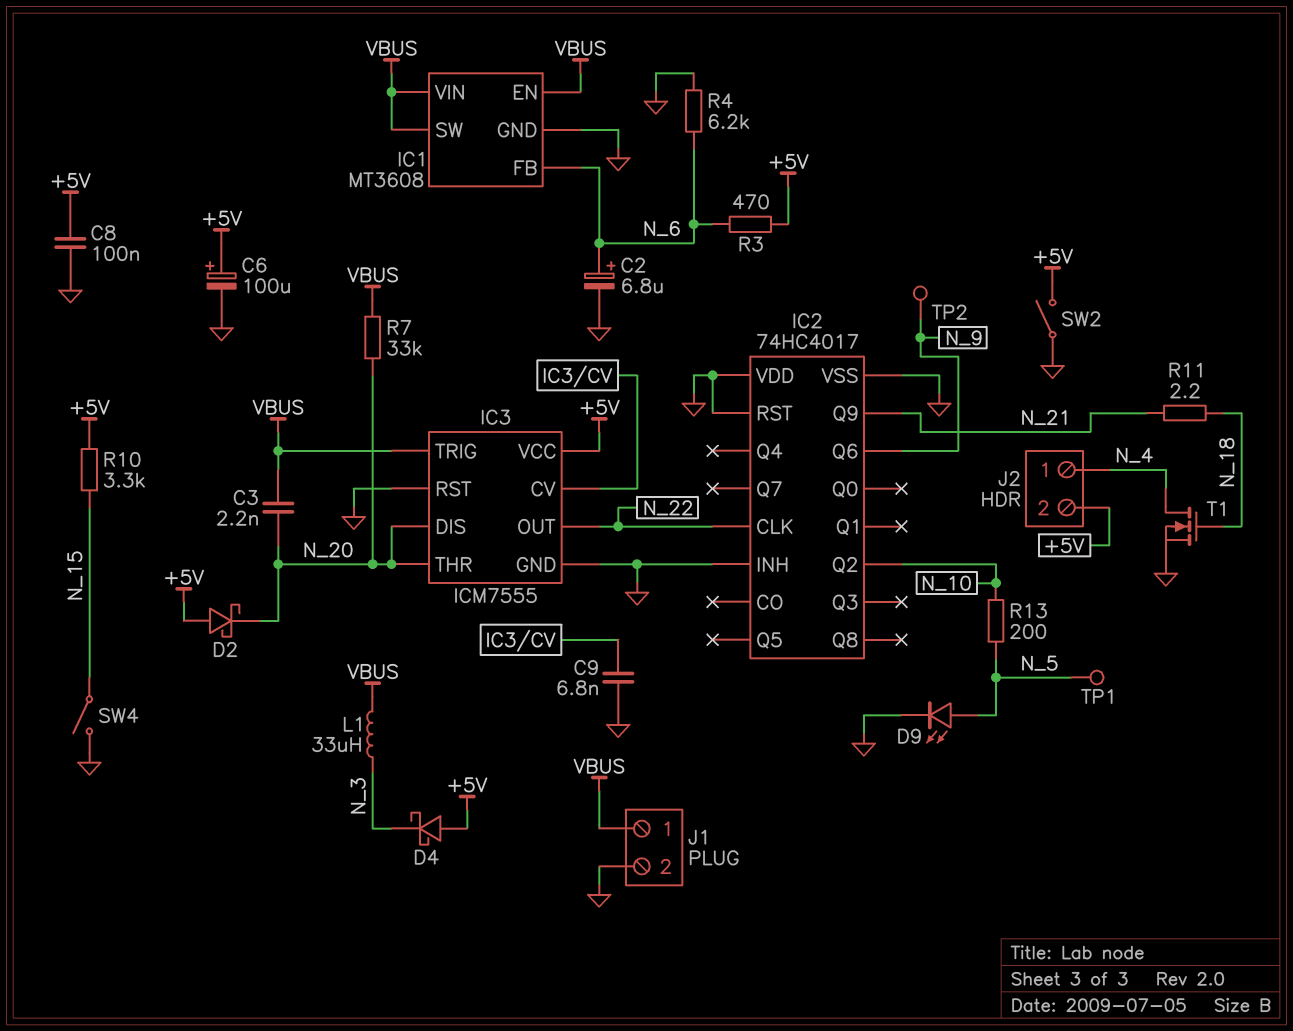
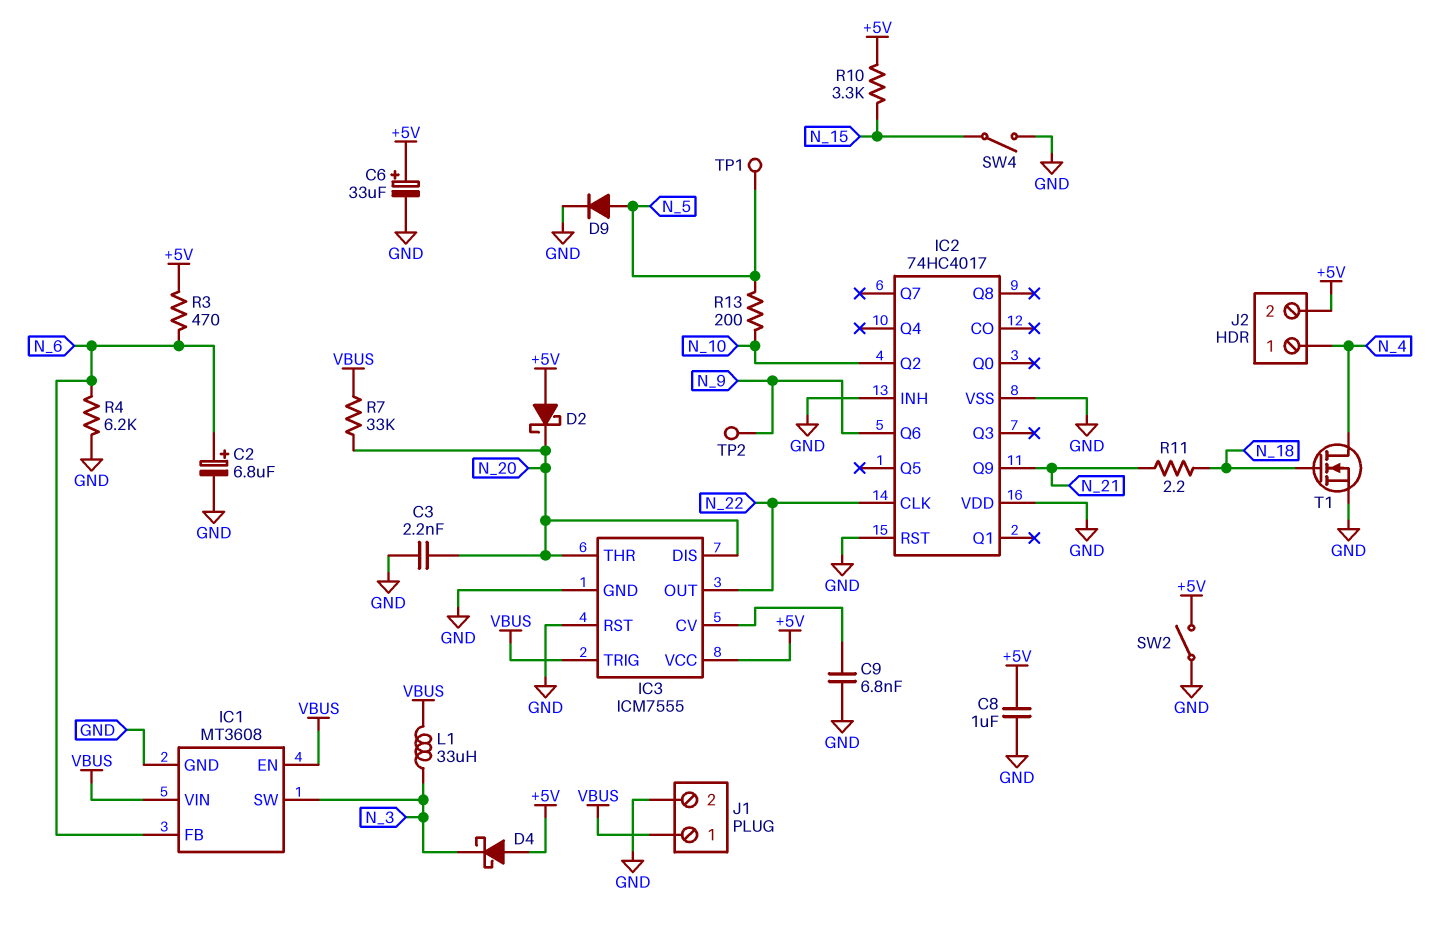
C3: 2.2nF (N_20, VBUS) -> 2.2nF (GND, N_20)
C6: 100uF (plus +5V, minus GND) -> 33uF (plus +5V, minus GND)
C8: 100nF (+5V, GND) -> 1uF (+5V, GND)
D9: LED (A N_5, K GND) -> diode (A N_5, K GND)
IC1 pin SW: VBUS -> N_3

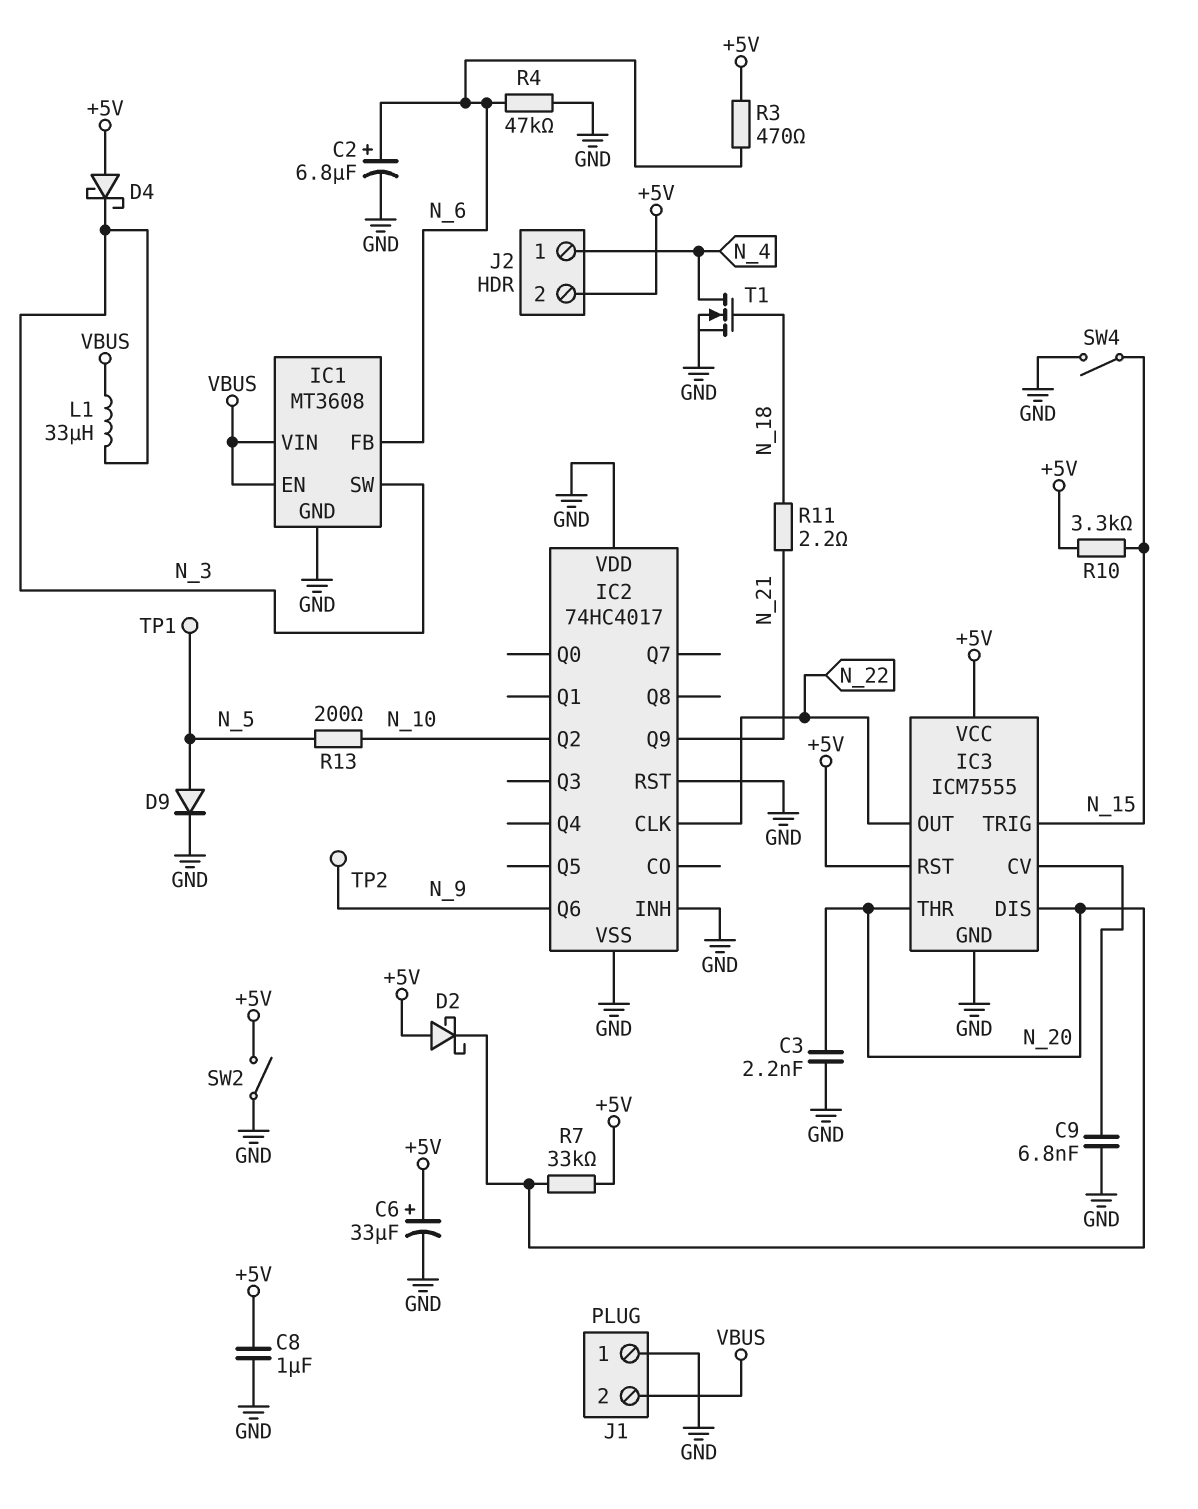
IC3 pin RST: GND -> +5V
IC3 pin TRIG: VBUS -> N_15
J1 pin 1: VBUS -> GND
J1 pin 2: GND -> VBUS
R4: 6.2k (GND, N_6) -> 47k (GND, N_6)
R7: 33k (N_20, VBUS) -> 33k (+5V, N_20)

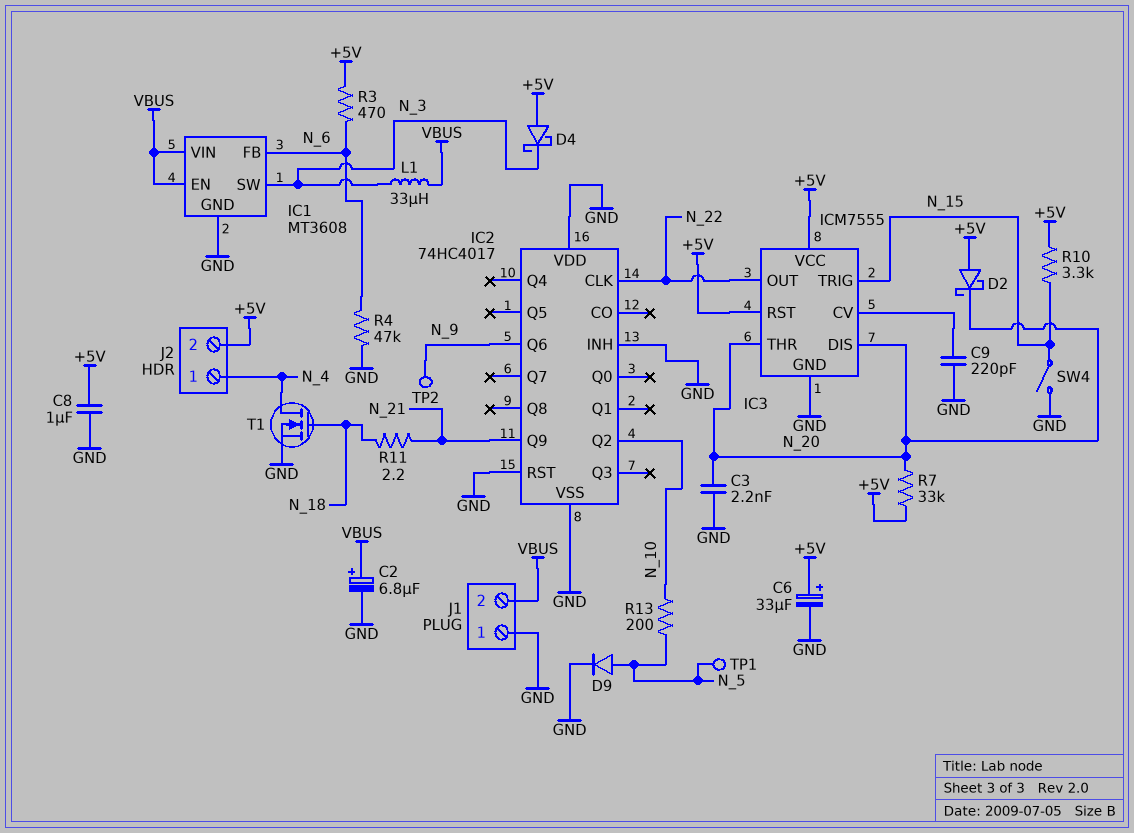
C2: 6.8uF (plus N_6, minus GND) -> 6.8uF (plus VBUS, minus GND)
C9: 6.8nF (GND, IC3/CV) -> 220pF (GND, IC3/CV)
SW2: switch (+5V, GND) -> none

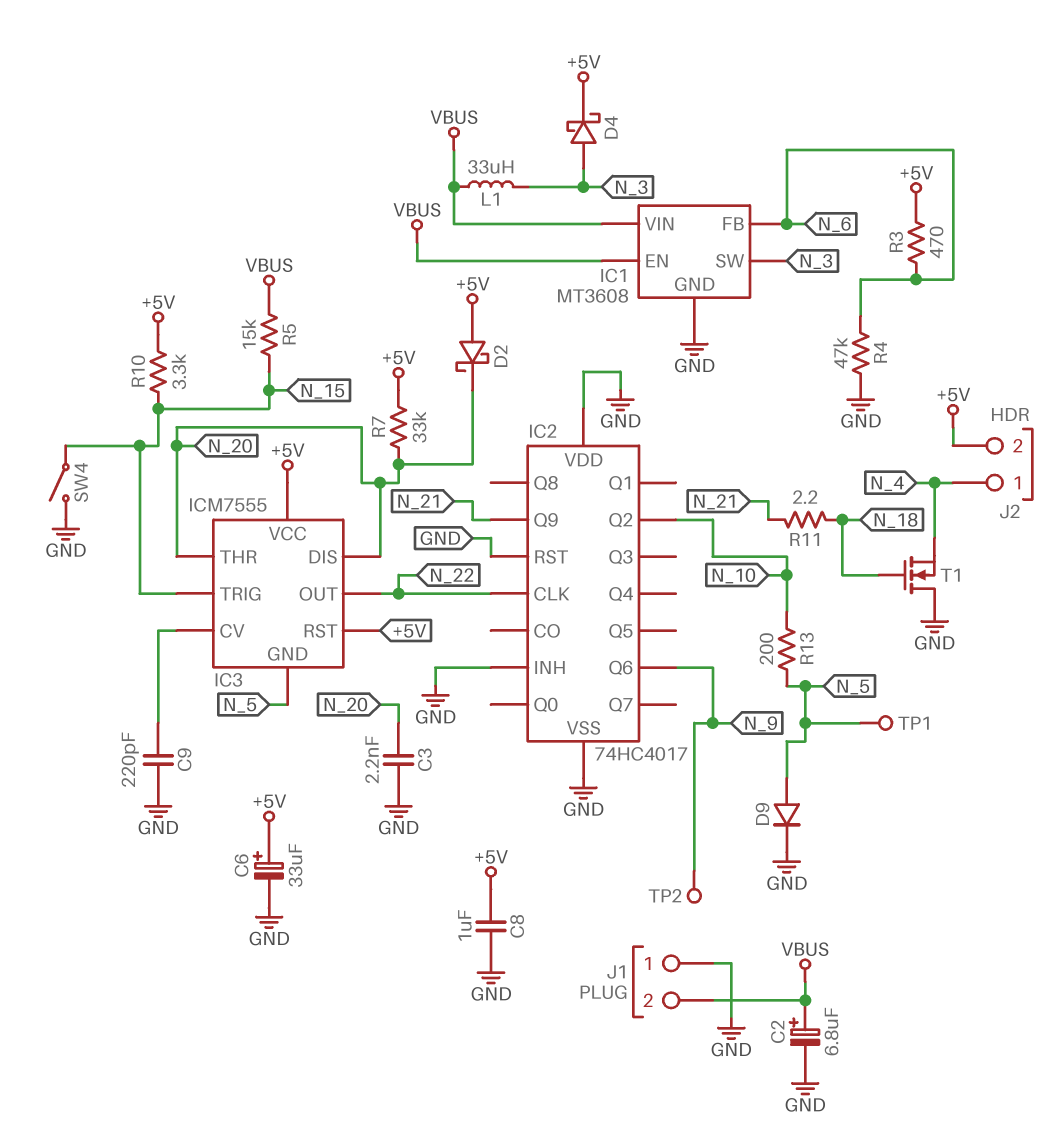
D4: schottky (A +5V, K N_3) -> schottky (A N_3, K +5V)
IC3 pin GND: GND -> N_5
R5: none -> 15k (N_15, VBUS)
T1: NMOS (G N_18, D N_4, S GND) -> NMOS (G N_18, D GND, S N_4)

